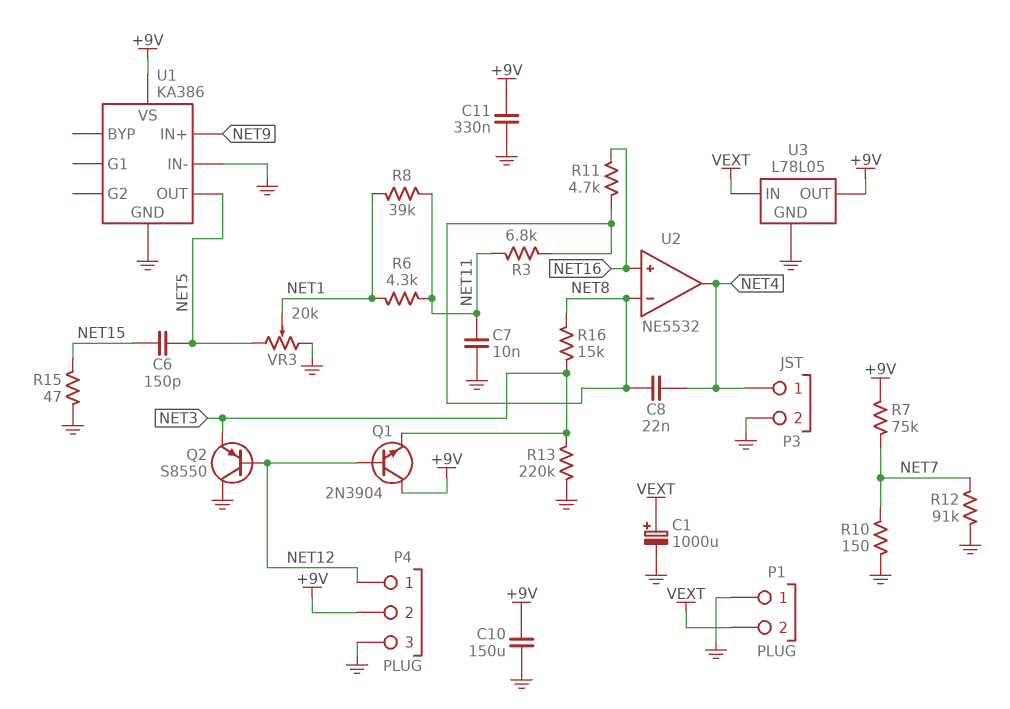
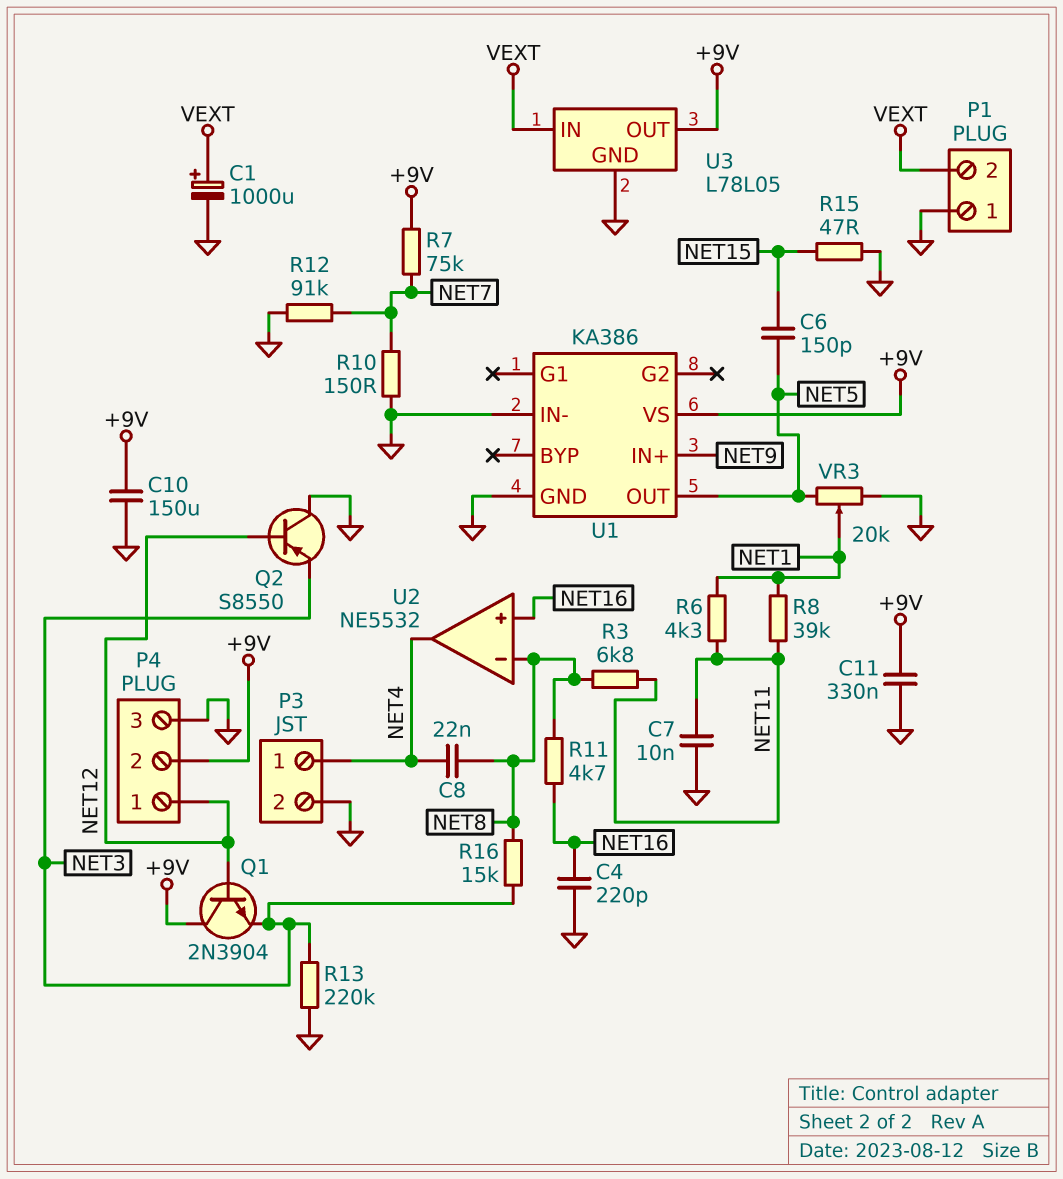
C4: none -> 220pF (GND, NET16)

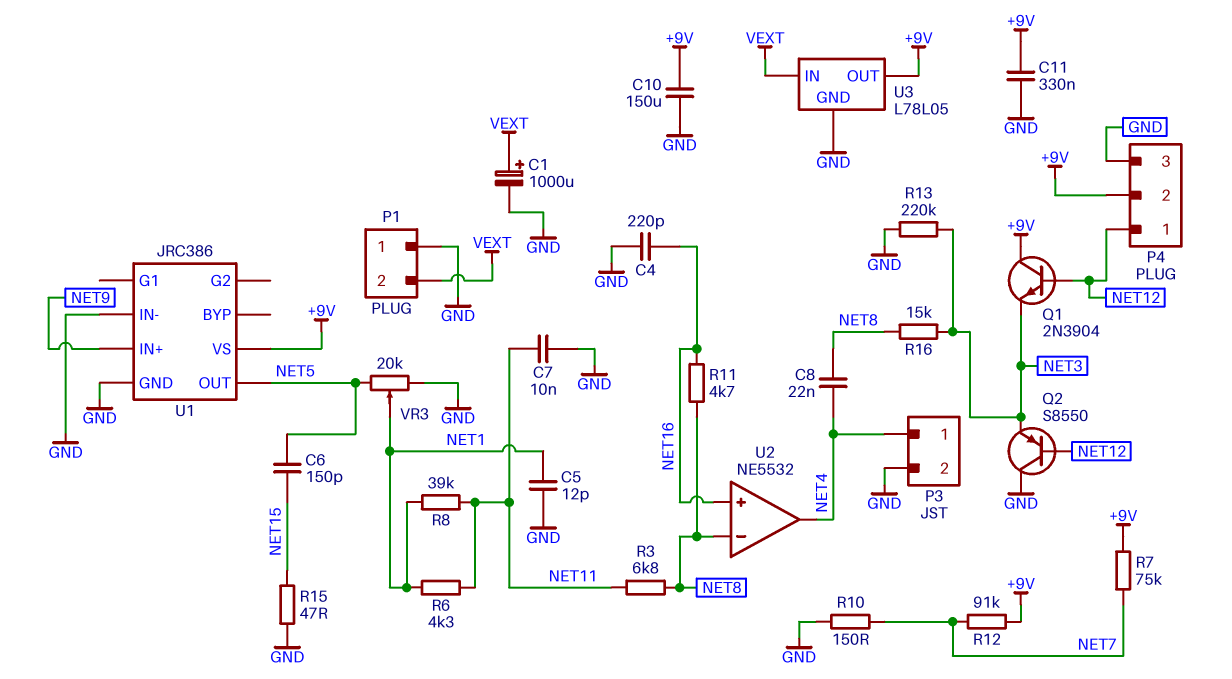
C5: none -> 12pF (GND, NET1)
R12: 91k (GND, NET7) -> 91k (+9V, NET7)
U1: KA386 -> JRC386

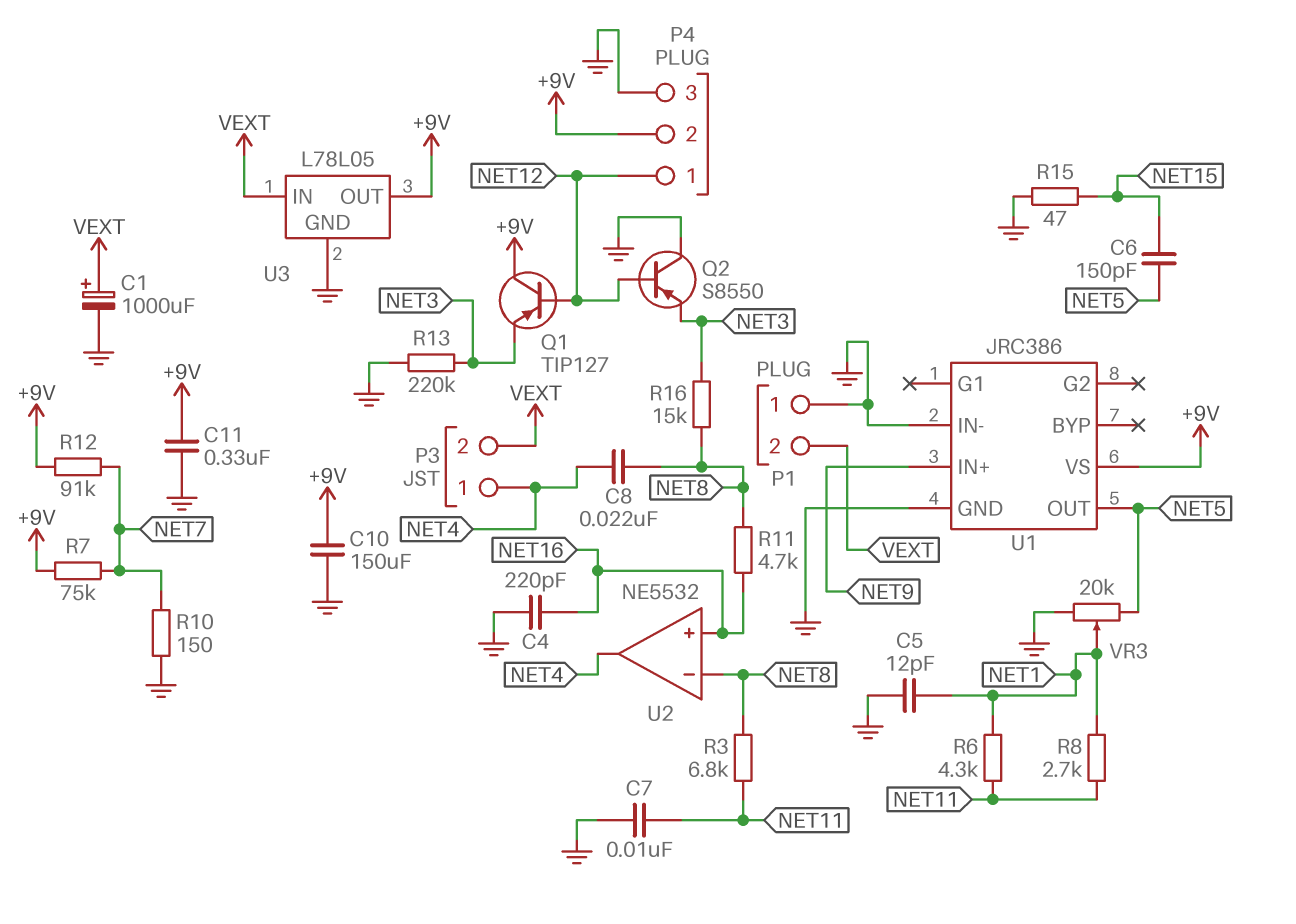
P3 pin 2: GND -> VEXT
Q1: NPN 2N3904 (B NET12, C +9V, E NET3) -> PNP TIP127 (B NET12, C +9V, E NET3)
R8: 39k (NET1, NET11) -> 2.7k (NET1, NET11)

